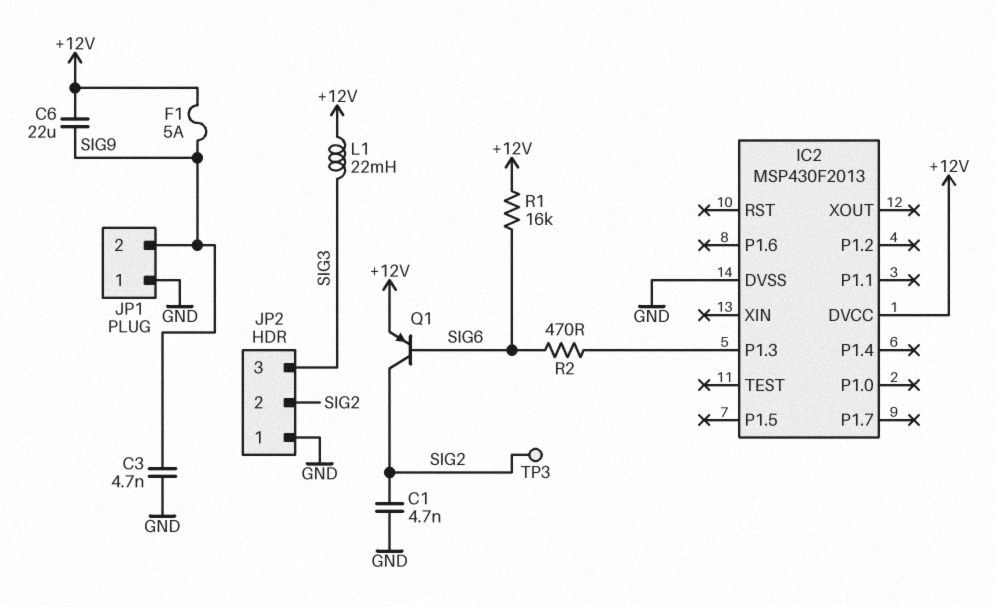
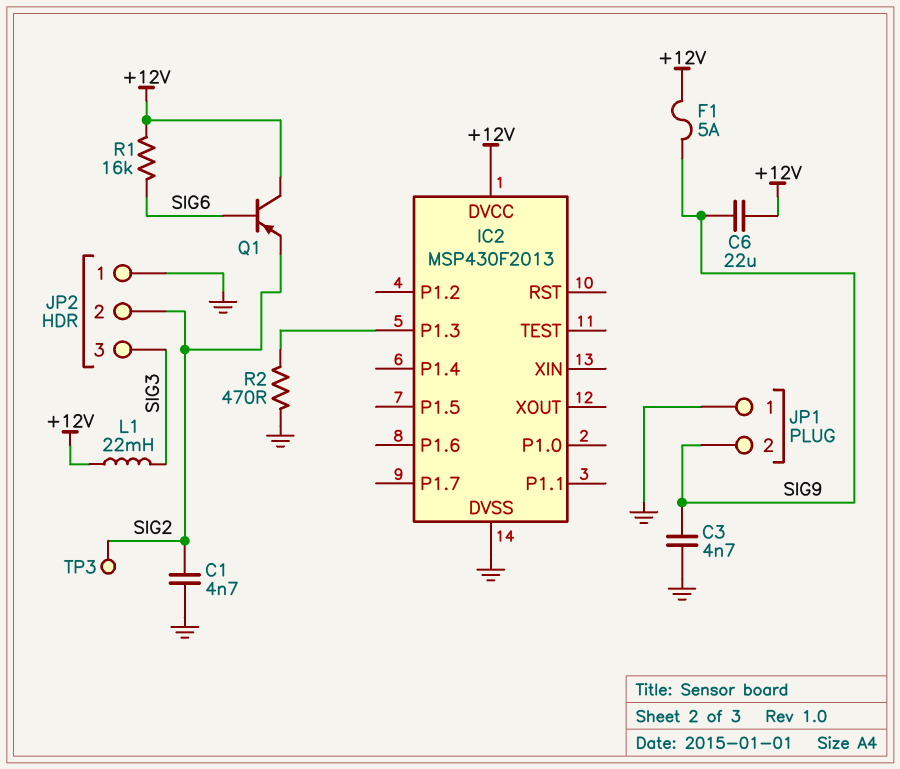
Q1: PNP (B SIG6, C SIG2, E +12V) -> PNP (B SIG6, C +12V, E SIG2)
R2: 470 (IC2/P1.3, SIG6) -> 470 (GND, IC2/P1.3)

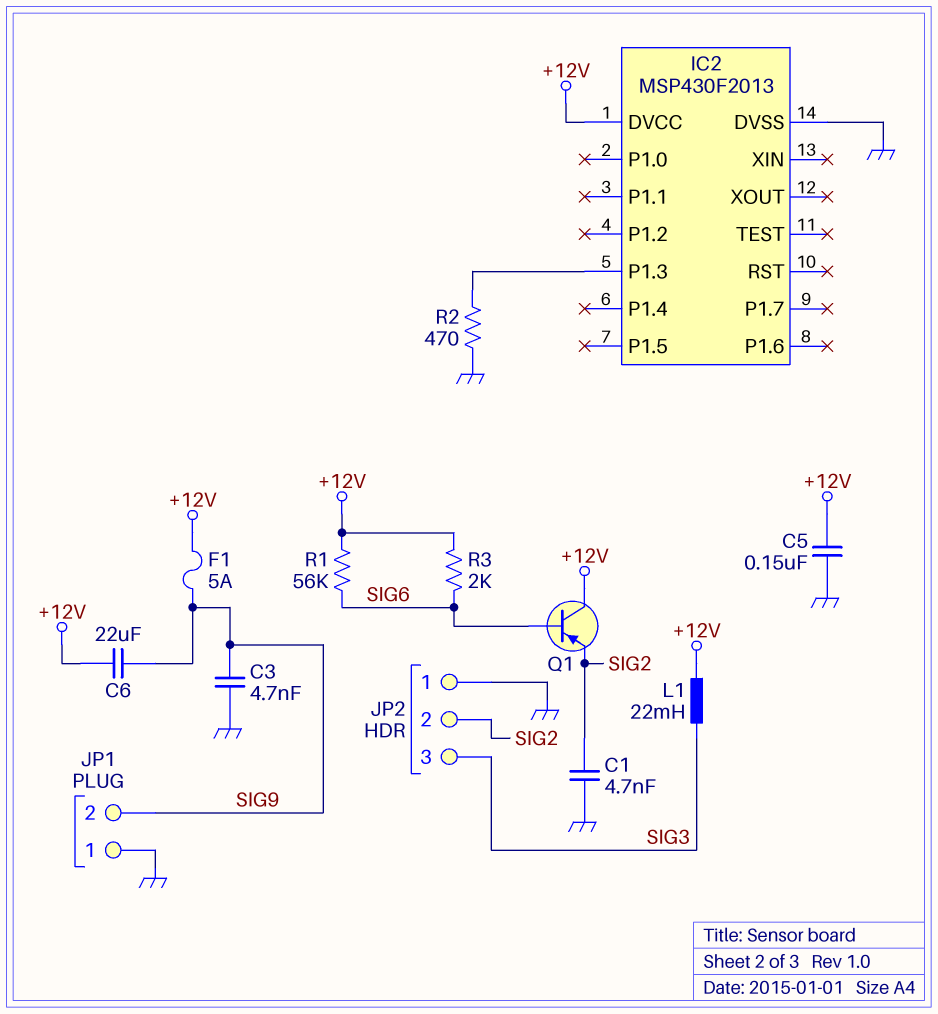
C5: none -> 150nF (+12V, GND)
R1: 16k (+12V, SIG6) -> 56k (+12V, SIG6)
R3: none -> 2k (+12V, SIG6)
TP3: test point (SIG2) -> none

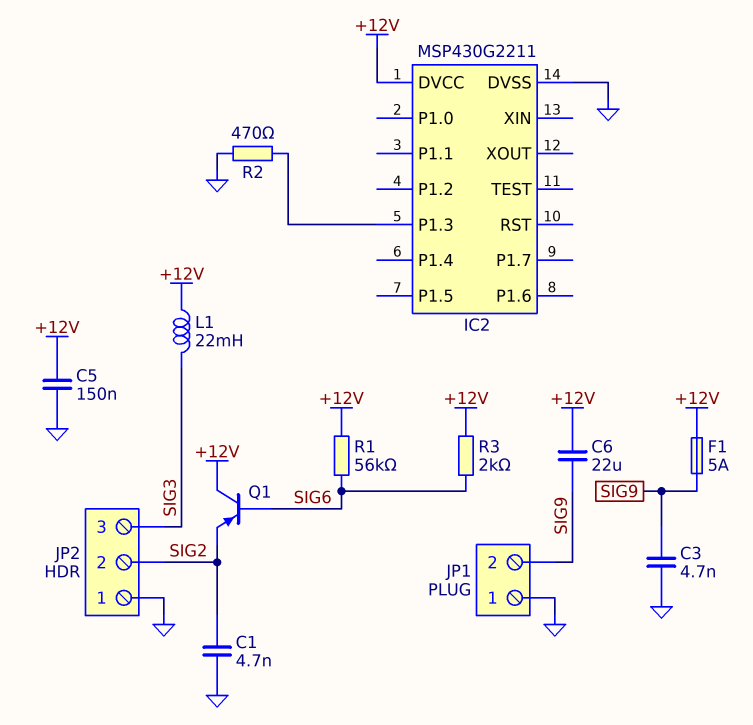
IC2: MSP430F2013 -> MSP430G2211

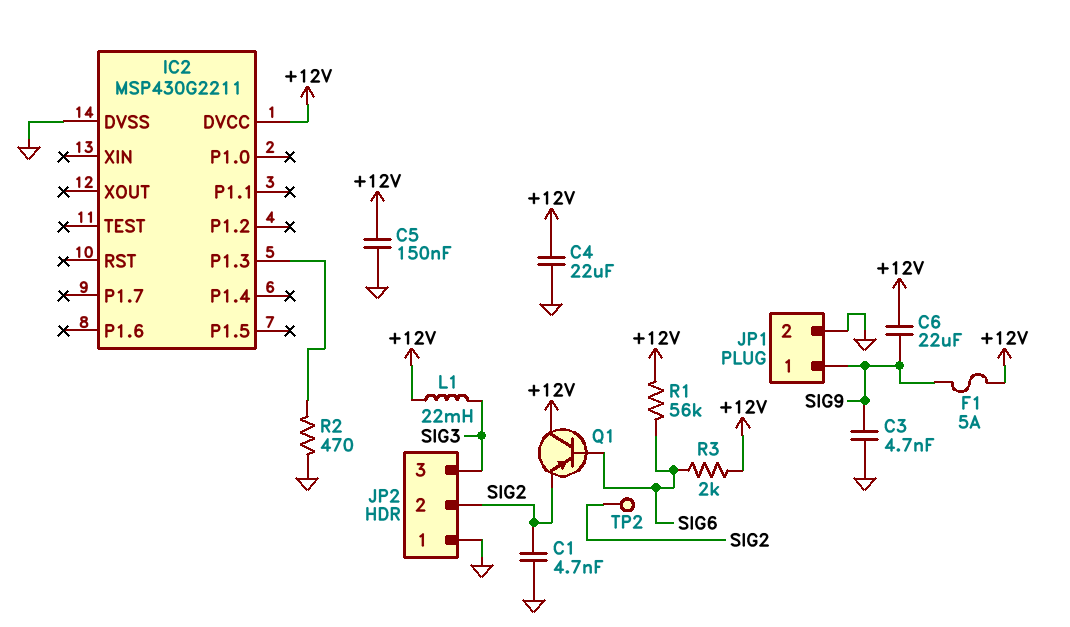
C4: none -> 22uF (+12V, GND)
JP1 pin 1: GND -> SIG9
JP1 pin 2: SIG9 -> GND
TP2: none -> test point (SIG2)

